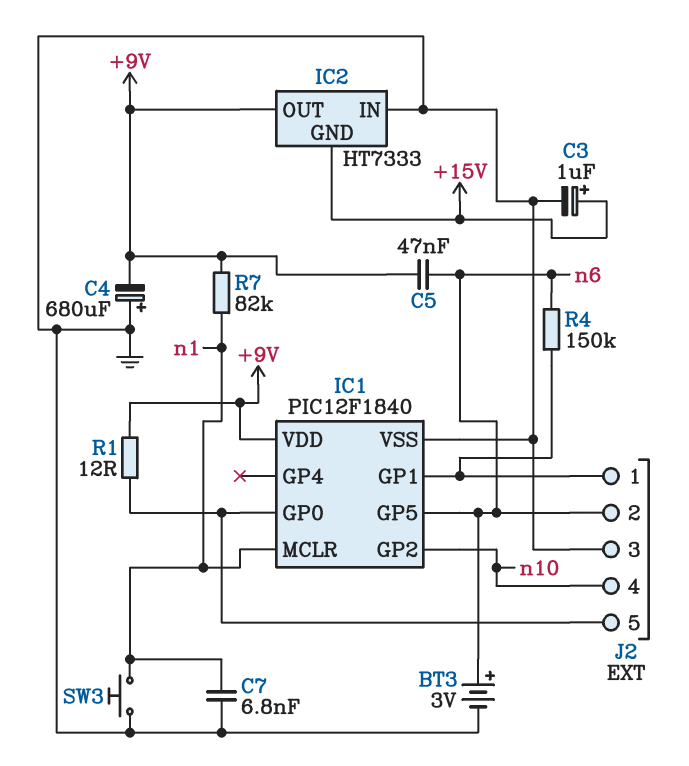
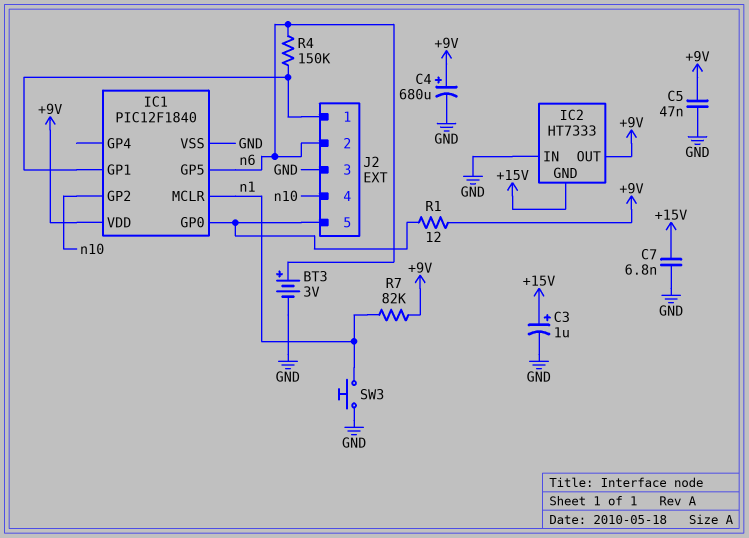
C4: 680uF (plus GND, minus +9V) -> 680uF (plus +9V, minus GND)
C5: 47nF (+9V, n6) -> 47nF (+9V, GND)
C7: 6.8nF (GND, n1) -> 6.8nF (+15V, GND)

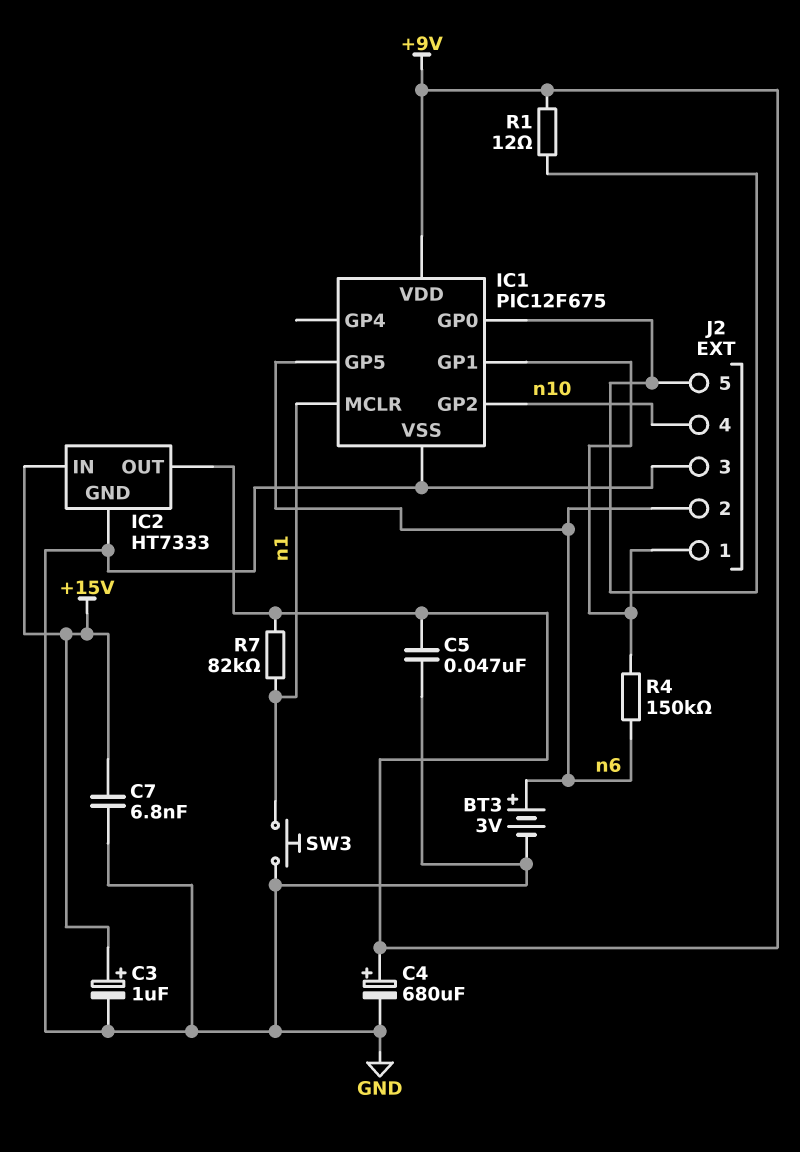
IC1: PIC12F1840 -> PIC12F675
IC2 pin GND: +15V -> GND
IC2 pin IN: GND -> +15V

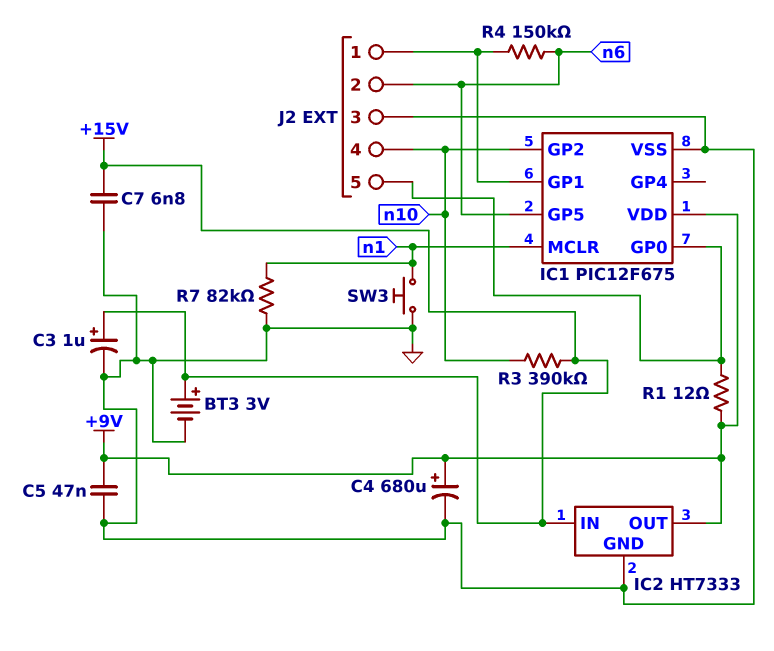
BT3: 3V (plus n6, minus GND) -> 3V (plus +15V, minus GND)
R3: none -> 390k (+15V, n10)
R7: 82k (+9V, n1) -> 82k (GND, n1)

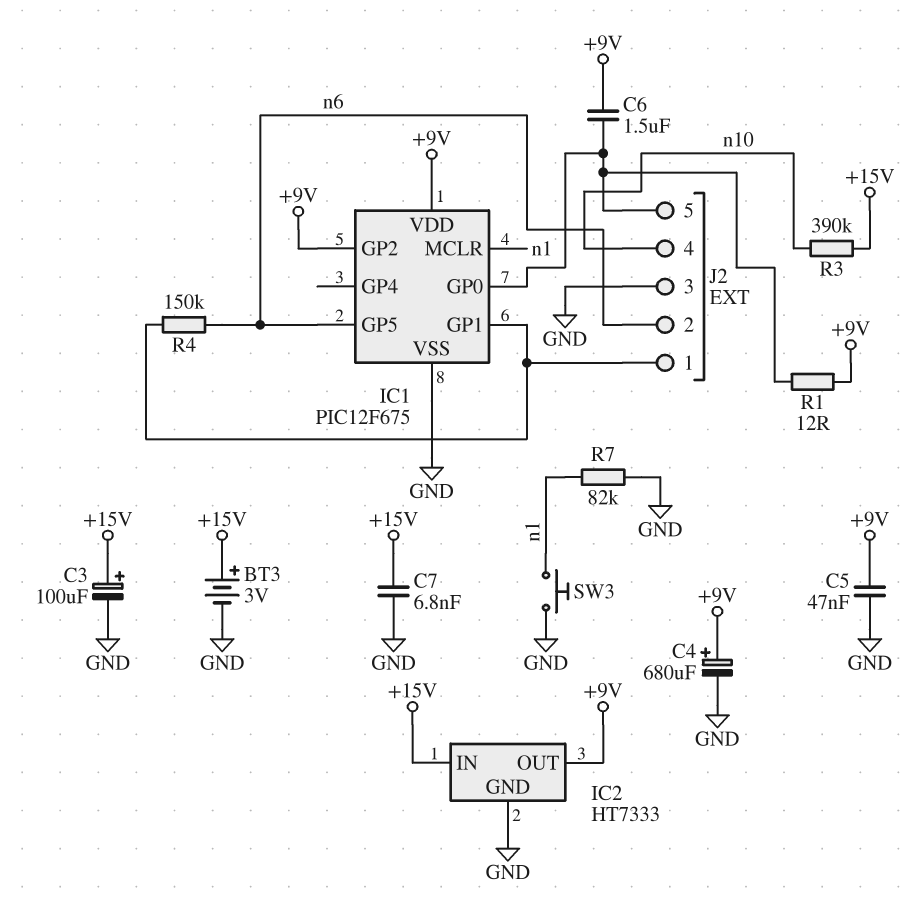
C3: 1uF (plus +15V, minus GND) -> 100uF (plus +15V, minus GND)
C6: none -> 1.5uF (+9V, IC1/GP0)
IC1 pin GP2: n10 -> +9V

